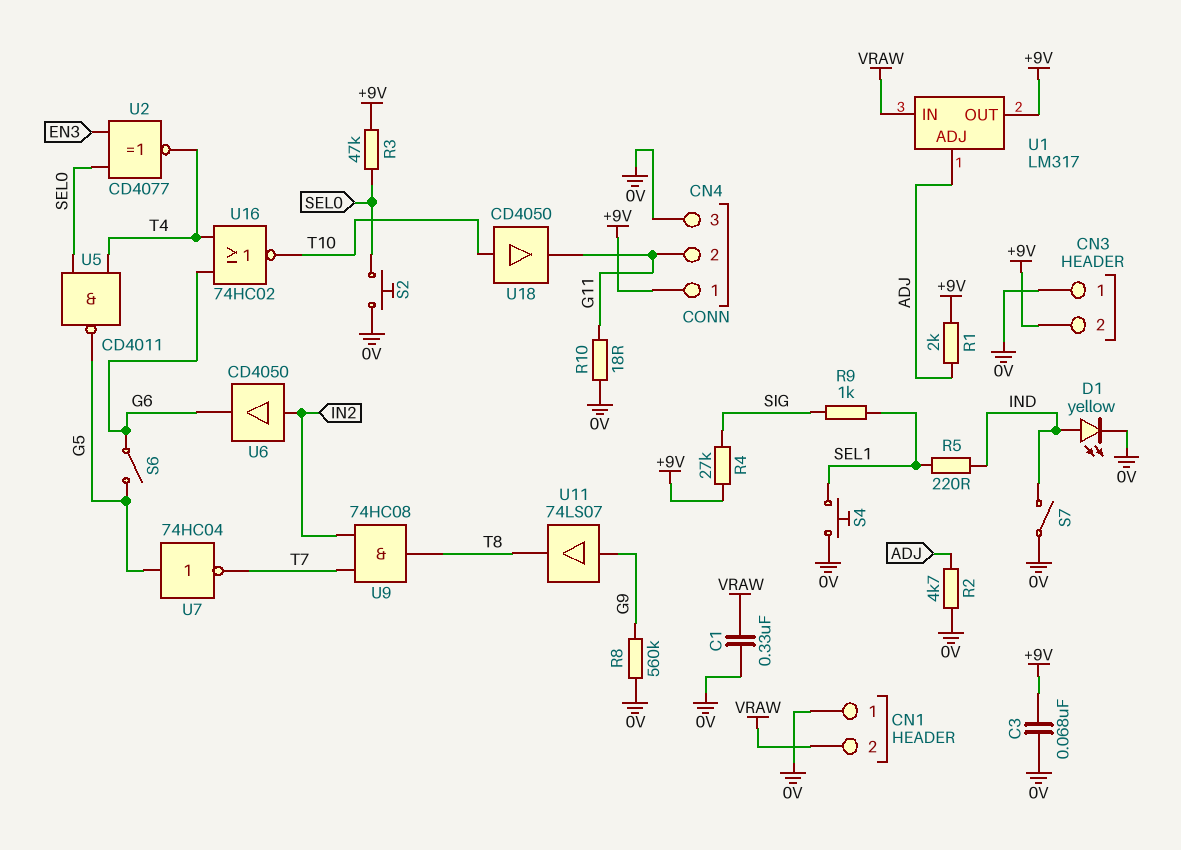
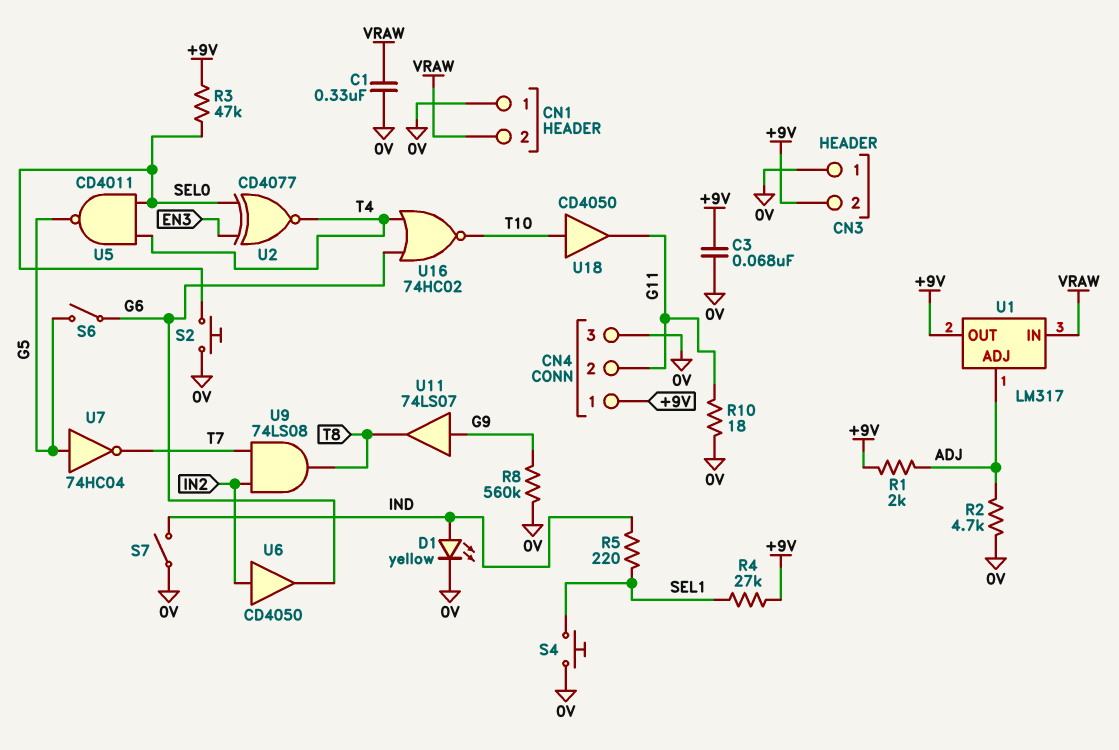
R4: 27k (+9V, SIG) -> 27k (+9V, SEL1)
R9: 1k (SEL1, SIG) -> none
U9: AND 74HC08 (in IN2, in T7, out T8) -> AND 74LS08 (in IN2, in T7, out T8)

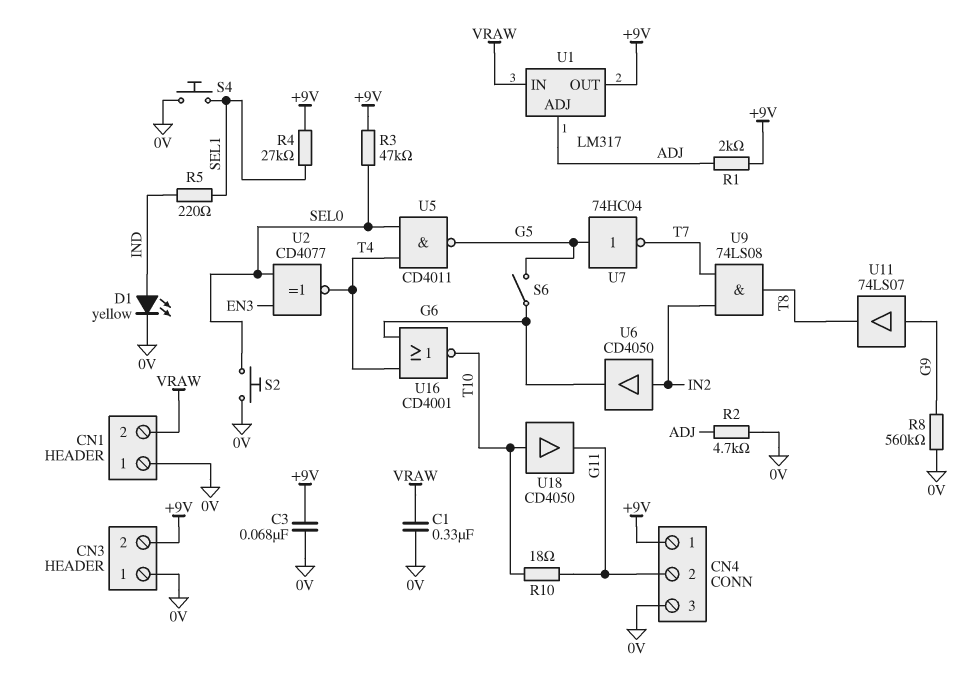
R10: 18 (0V, G11) -> 18 (G11, T10)
S7: switch (0V, IND) -> none
U16: NOR 74HC02 (in G6, in T4, out T10) -> NOR CD4001 (in G6, in T4, out T10)

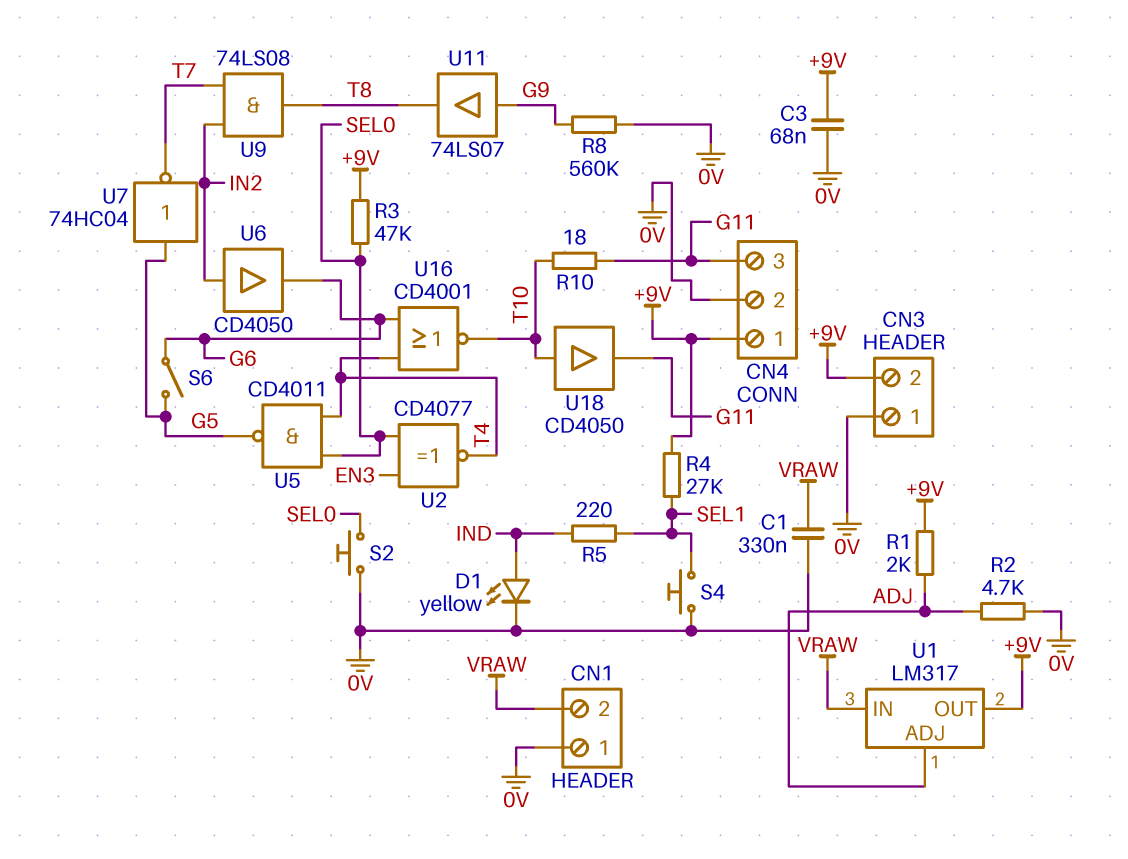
CN4 pin 2: G11 -> 0V
CN4 pin 3: 0V -> G11

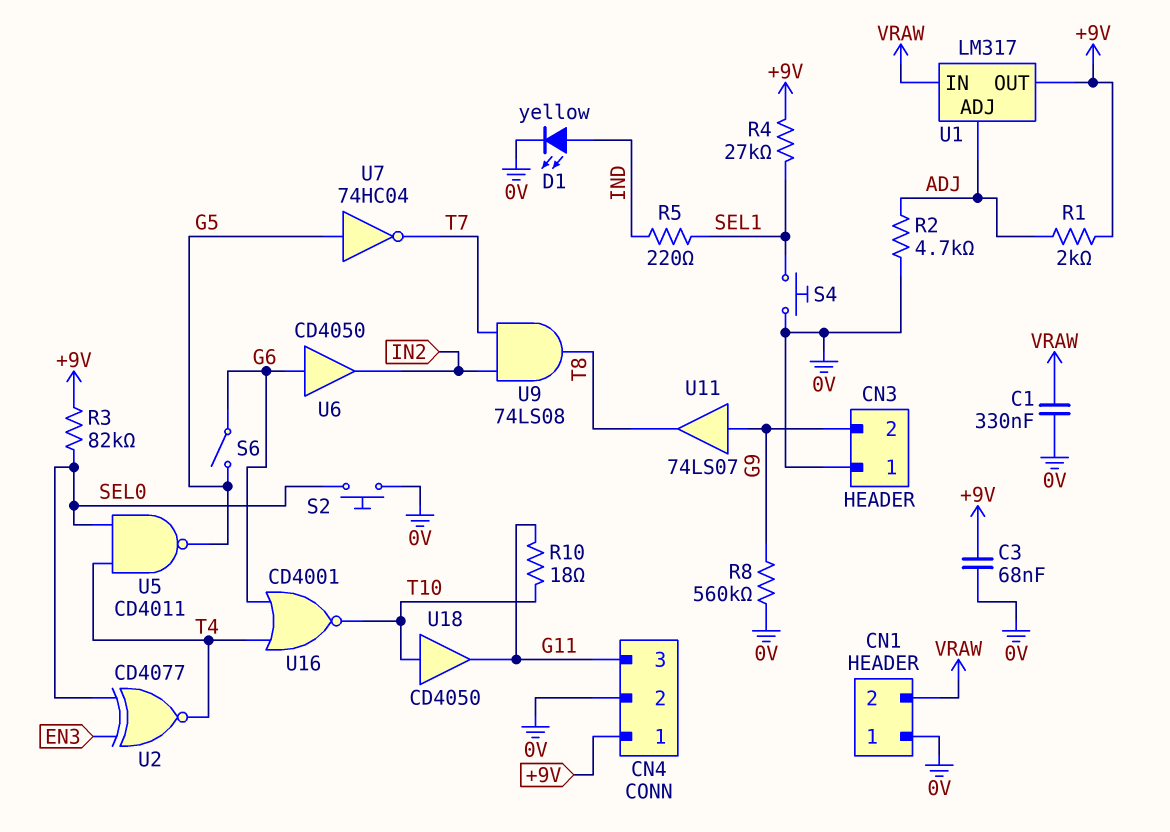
CN3 pin 2: +9V -> G9
R3: 47k (+9V, SEL0) -> 82k (+9V, SEL0)
U6: buffer CD4050 (in IN2, out G6) -> buffer CD4050 (in G6, out IN2)

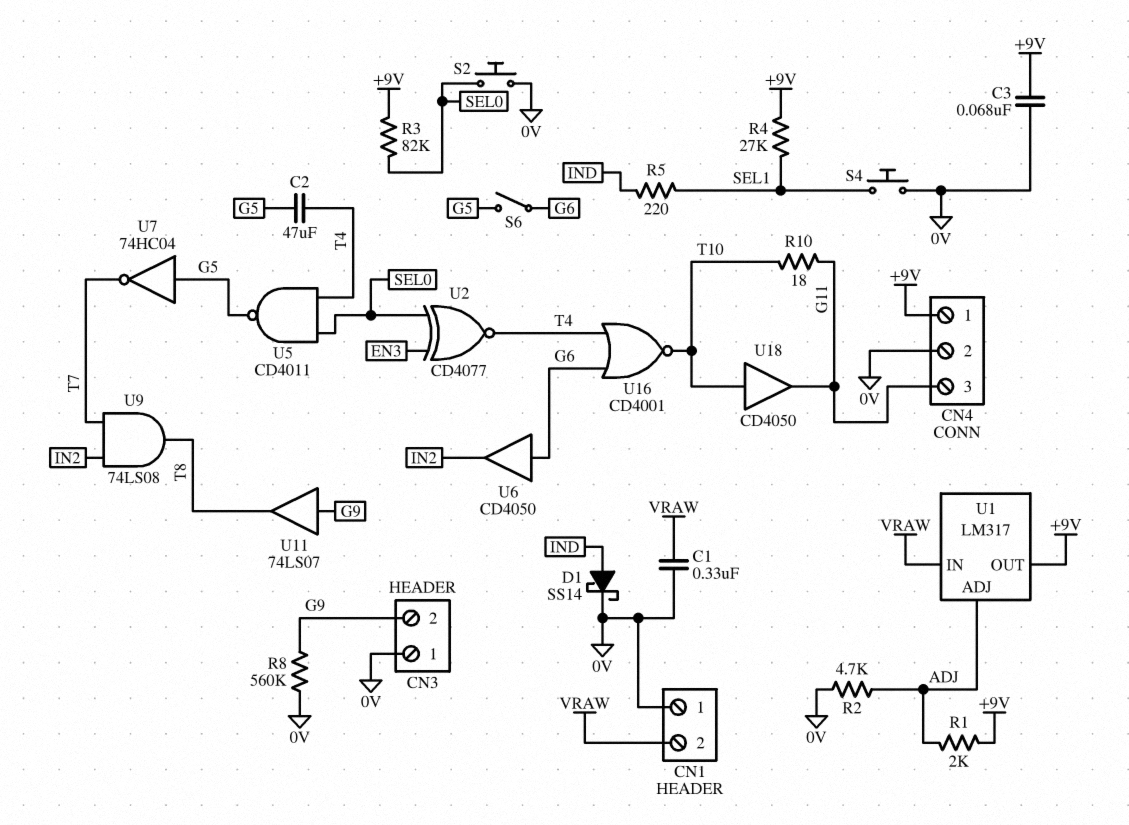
C2: none -> 47uF (G5, T4)
D1: LED yellow (A IND, K 0V) -> schottky SS14 (A IND, K 0V)

